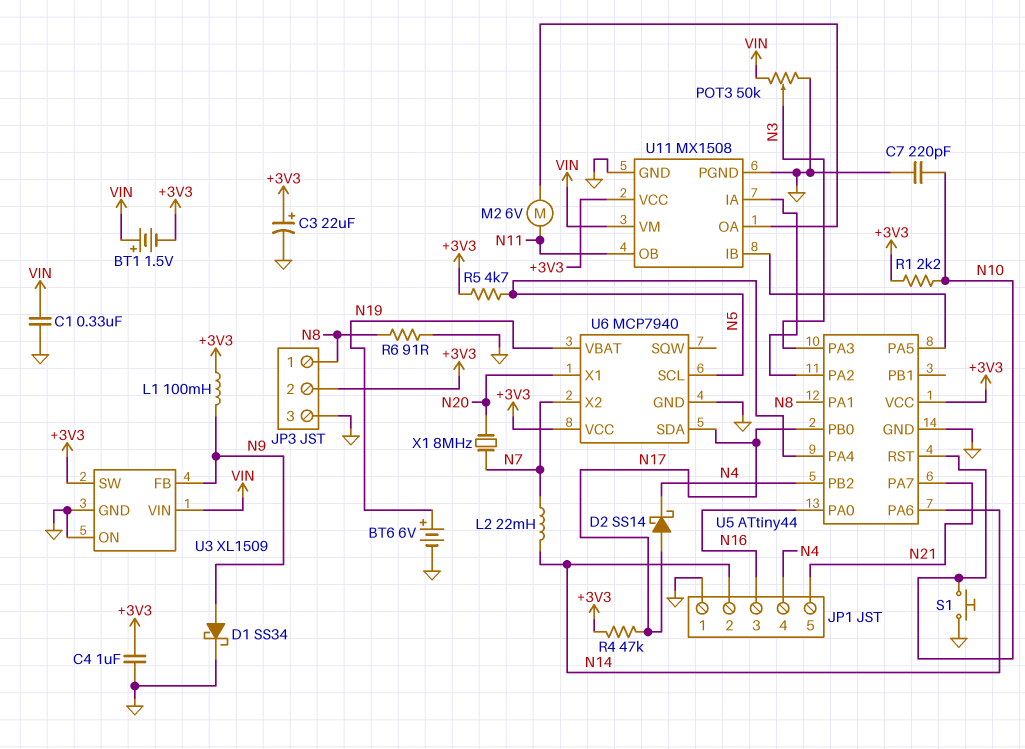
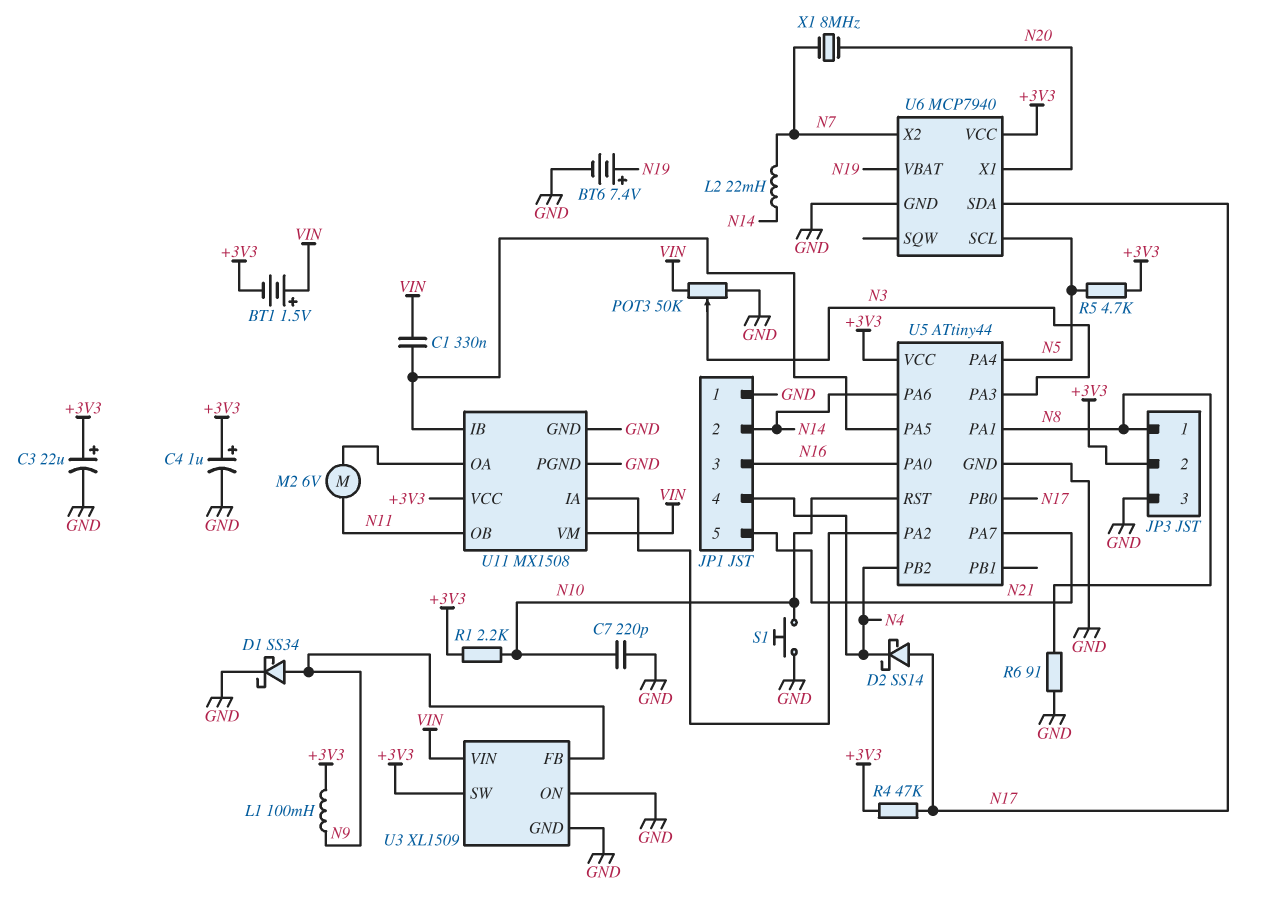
BT6: 6V (plus N19, minus GND) -> 7.4V (plus N19, minus GND)
C1: 330nF (GND, VIN) -> 330nF (U5/PA5, VIN)
C4: 1uF (+3V3, GND) -> 1uF (plus +3V3, minus GND)

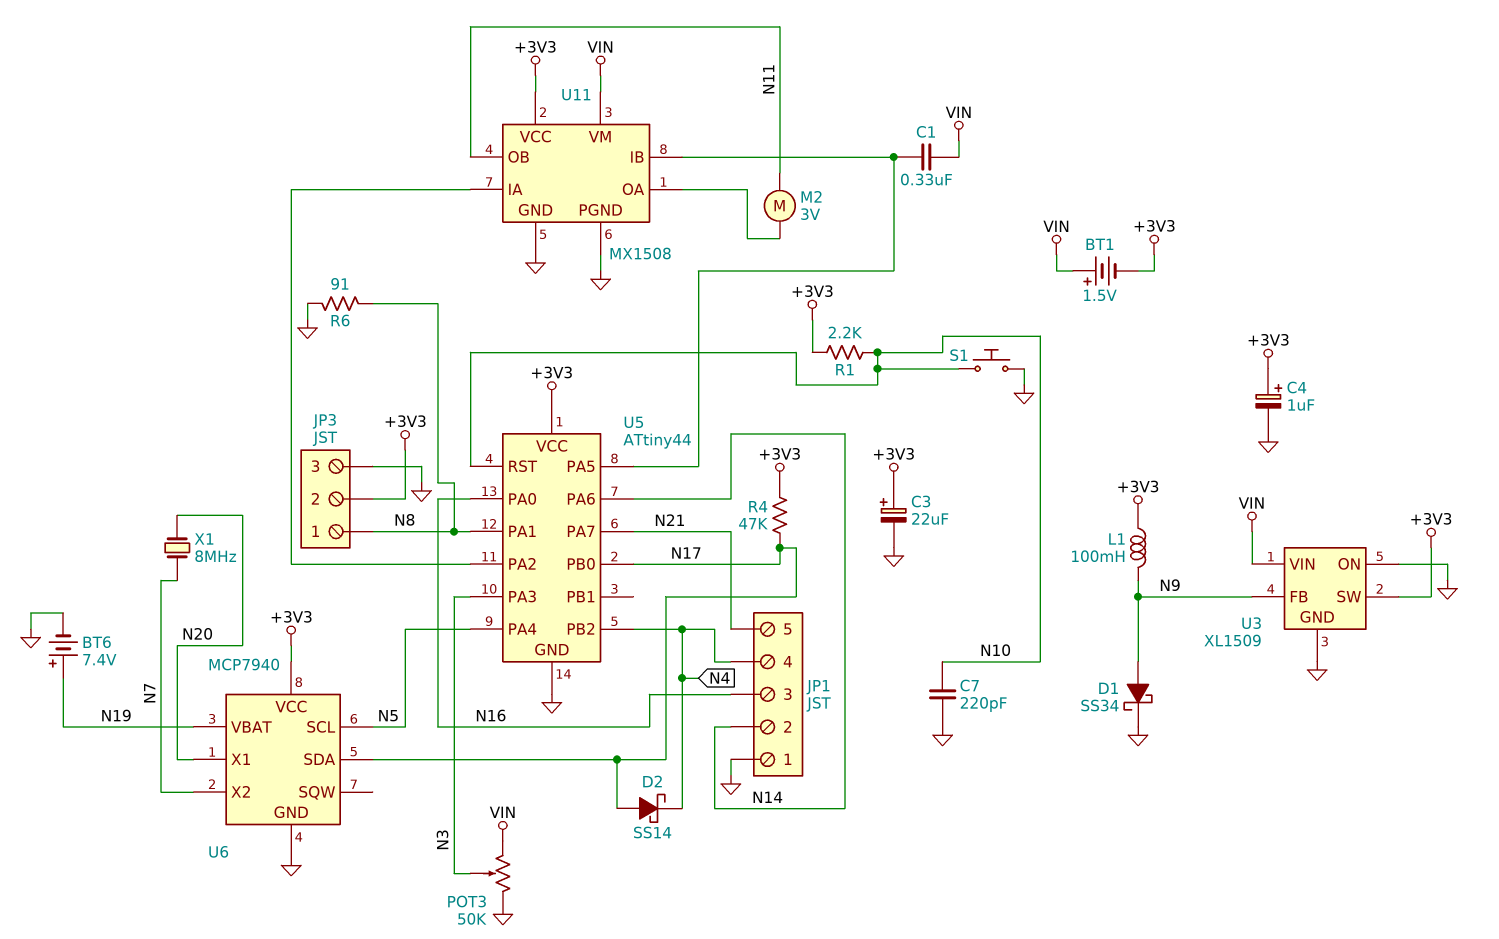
L2: 22mH (N7, N14) -> none
M2: motor 6V (N11, U11/OA) -> motor 3V (N11, U11/OA)
R5: 4.7k (+3V3, N5) -> none

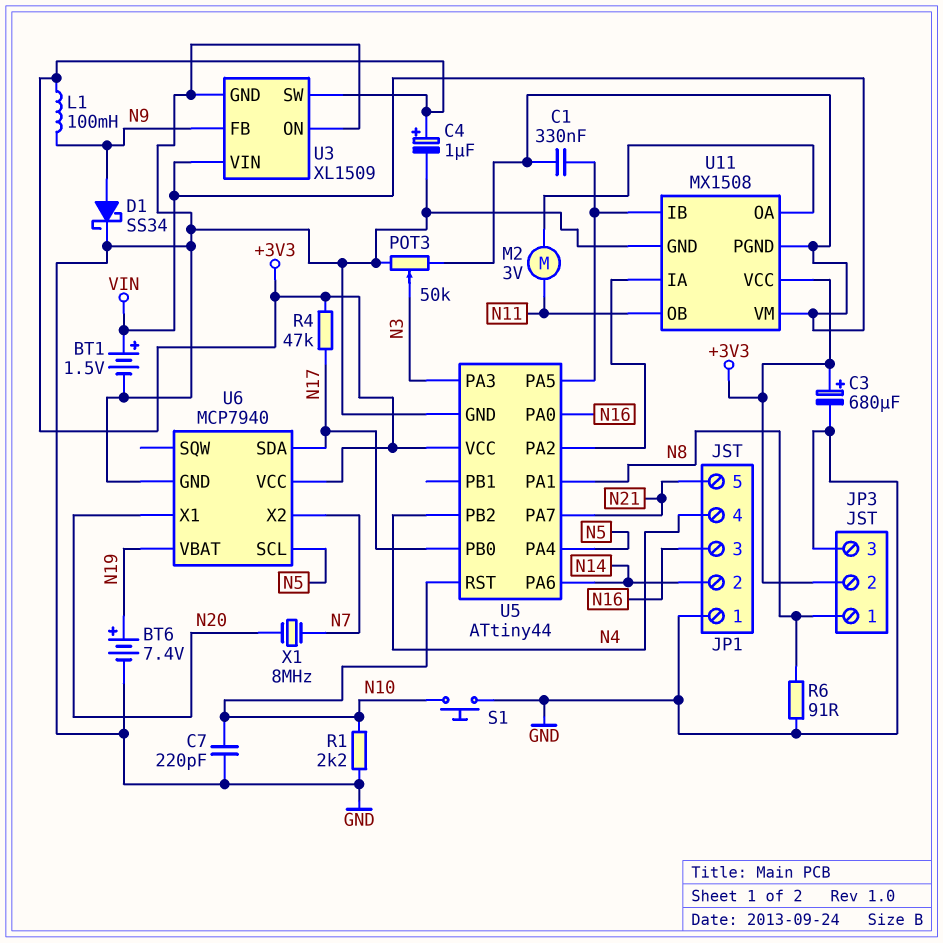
BT1: 1.5V (plus VIN, minus +3V3) -> 1.5V (plus VIN, minus GND)
C3: 22uF (plus +3V3, minus GND) -> 680uF (plus +3V3, minus GND)
D2: schottky SS14 (A N17, K N4) -> none
R1: 2.2k (+3V3, N10) -> 2.2k (GND, N10)
U11 pin PGND: GND -> VIN

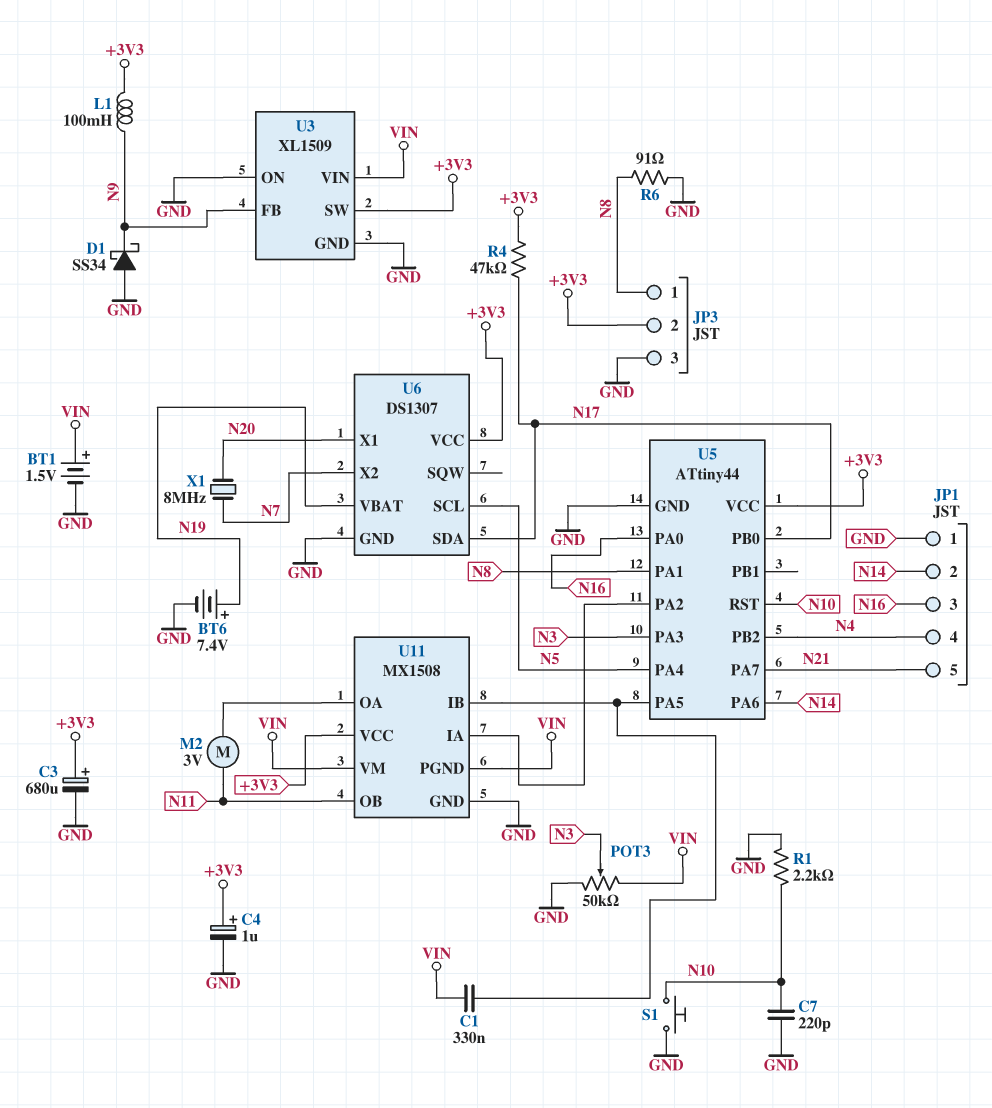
D1: schottky SS34 (A N9, K GND) -> schottky SS34 (A GND, K N9)
U6: MCP7940 -> DS1307

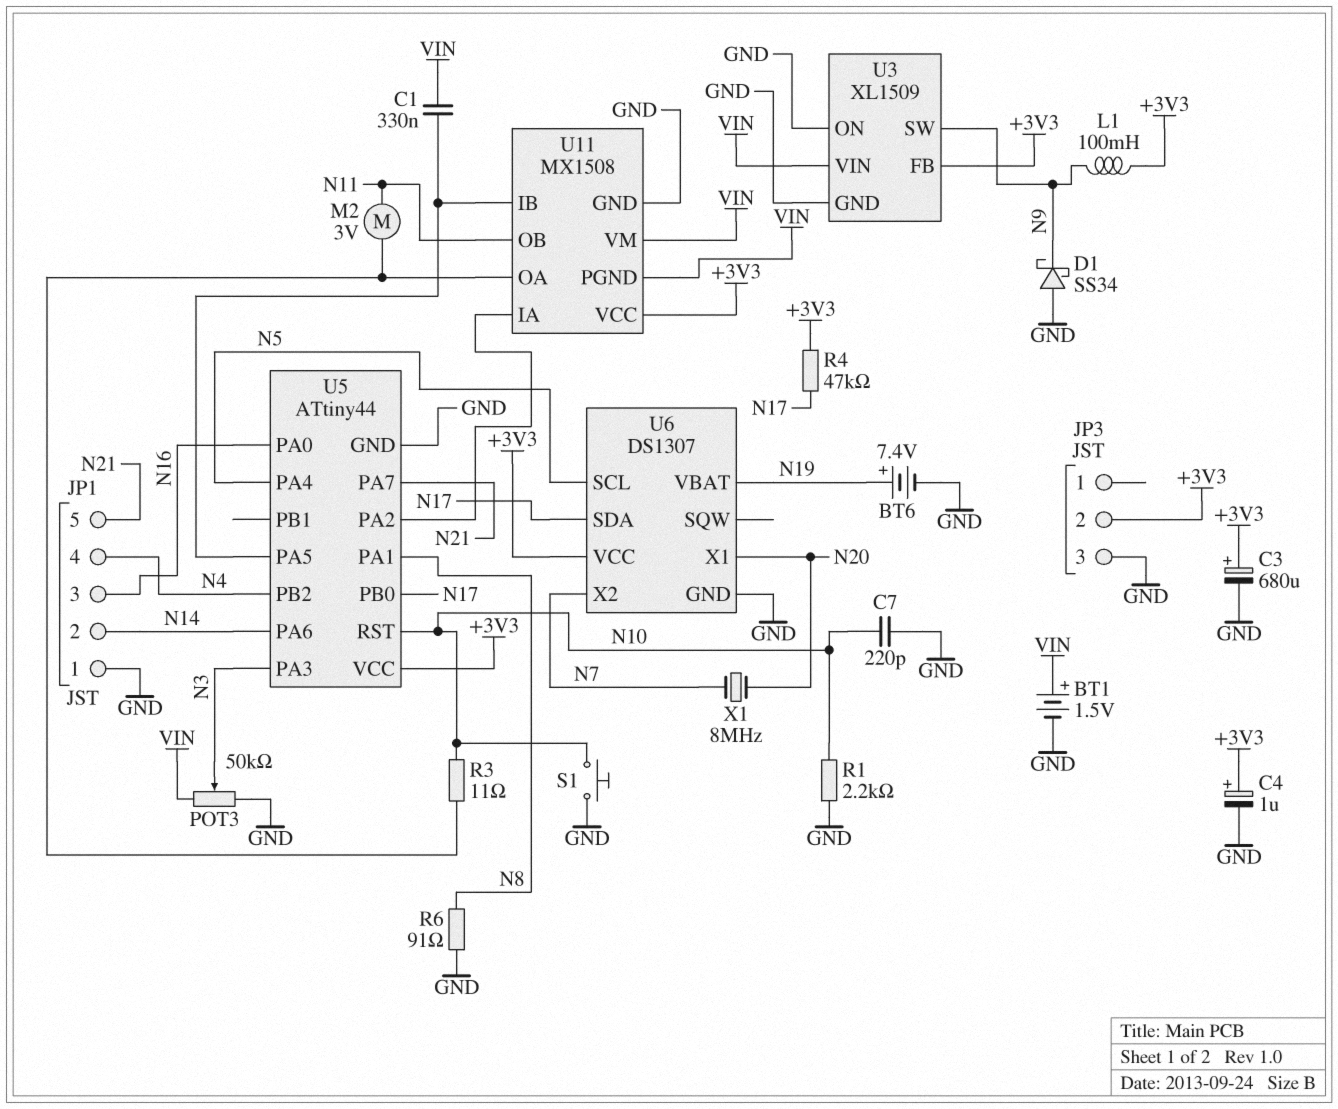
JP3 pin 1: N8 -> none
R3: none -> 11 (N10, U11/OA)
U3 pin FB: N9 -> +3V3
U3 pin SW: +3V3 -> N9

